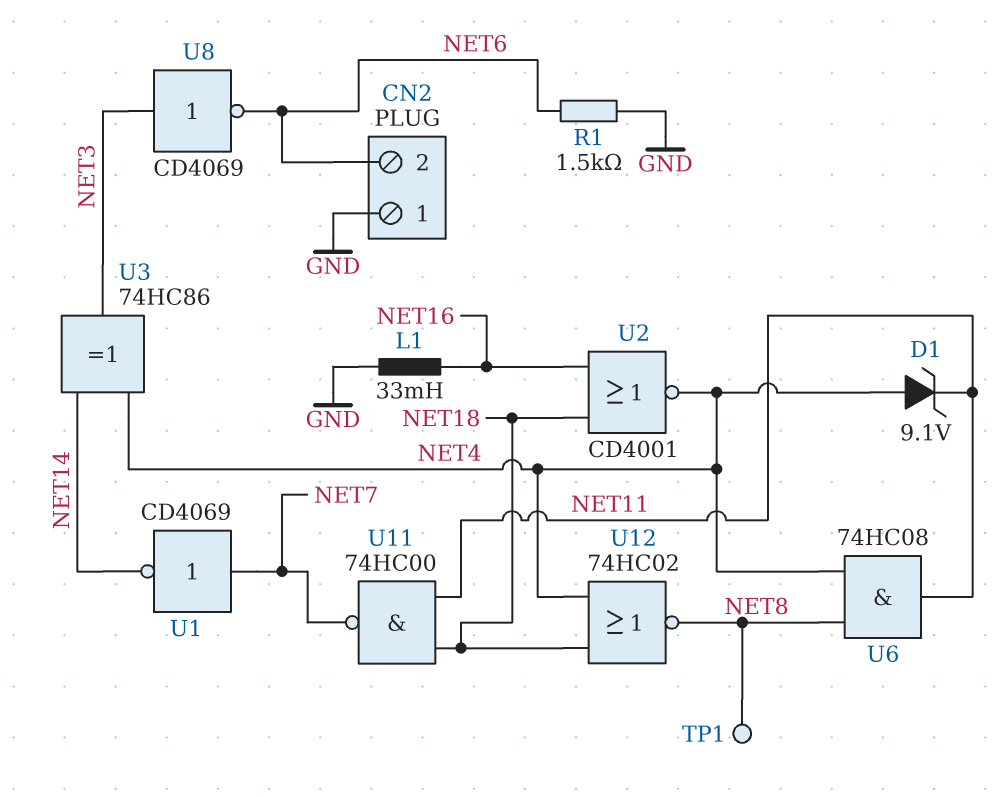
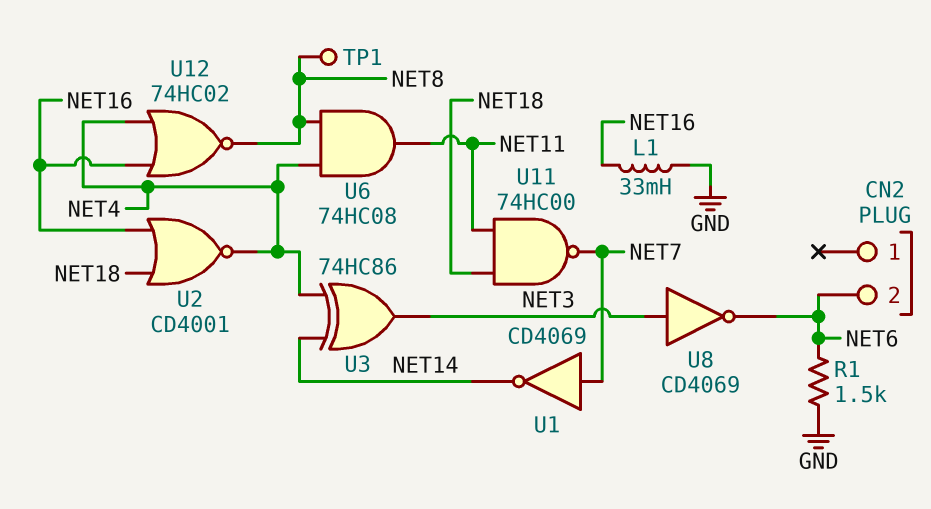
CN2 pin 1: GND -> none
D1: zener 9.1V (A NET4, K NET11) -> none
U12: NOR 74HC02 (in NET4, in NET18, out NET8) -> NOR 74HC02 (in NET4, in NET16, out NET8)

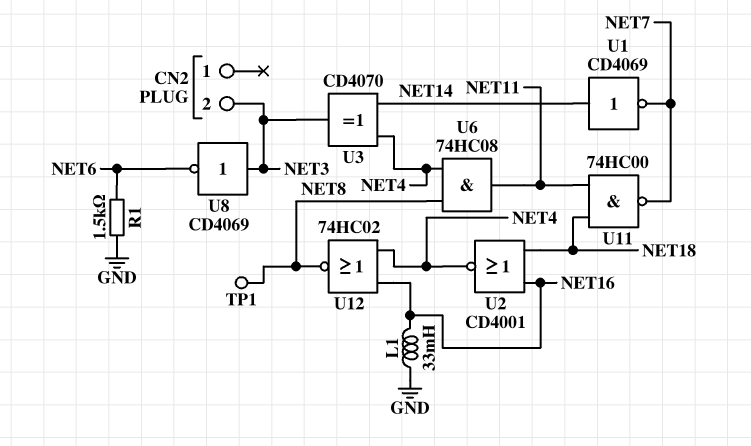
CN2 pin 2: NET6 -> NET3
U1: NOT CD4069 (in NET7, out NET14) -> NOT CD4069 (in NET14, out NET7)
U3: XOR 74HC86 (in NET4, in NET14, out NET3) -> XOR CD4070 (in NET4, in NET14, out NET3)

